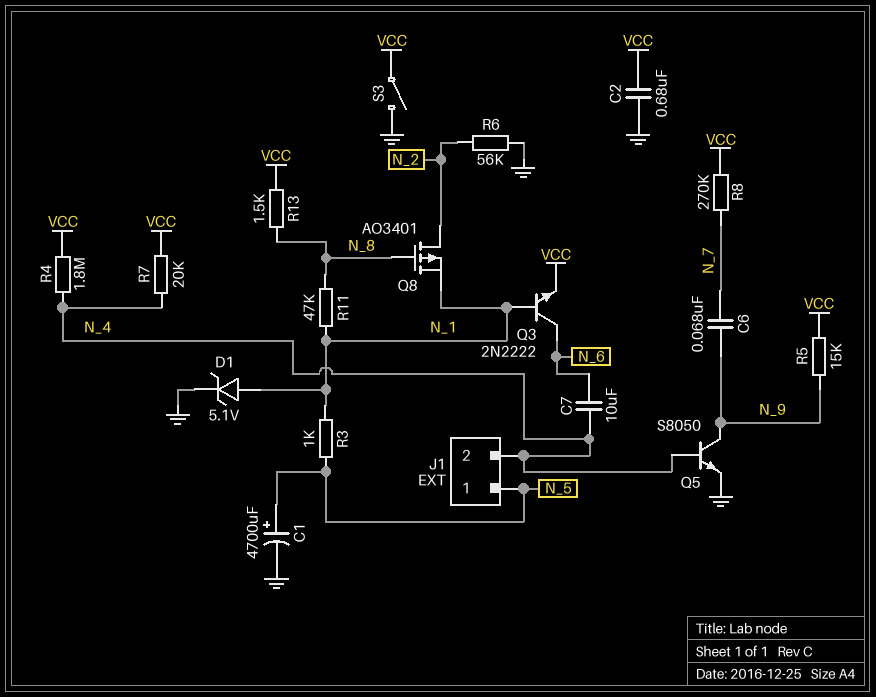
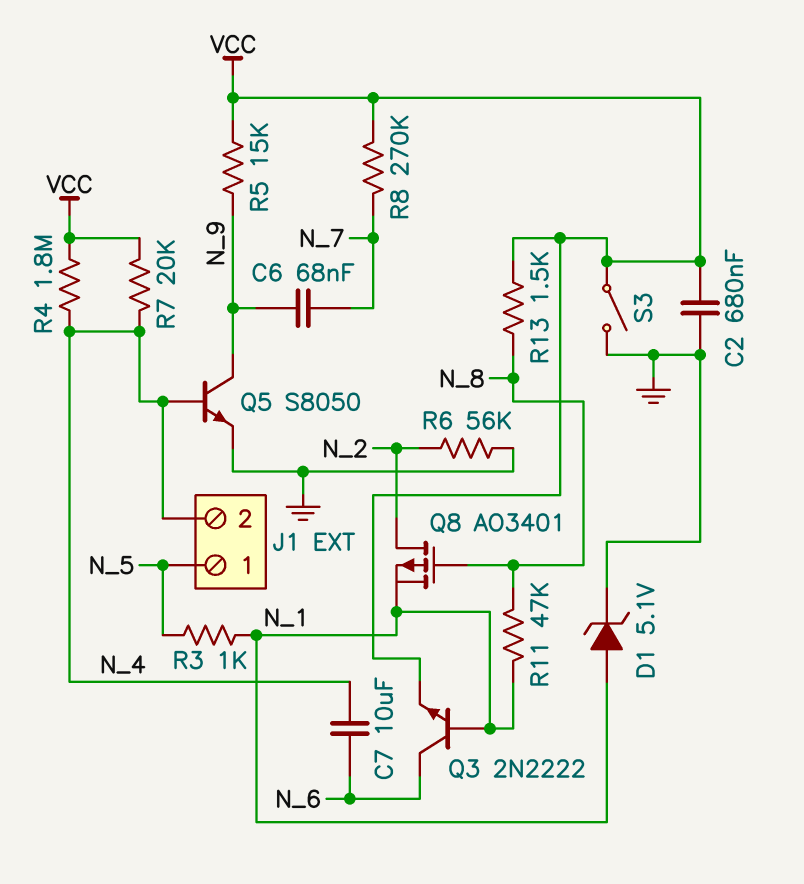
C1: 4700uF (plus N_5, minus GND) -> none

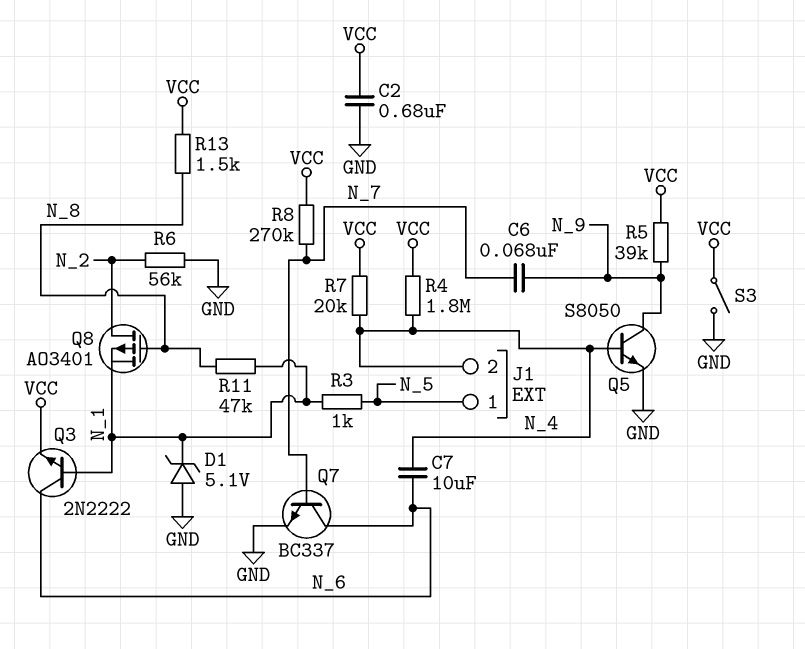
D1: zener 5.1V (A N_1, K GND) -> zener 5.1V (A GND, K N_1)
Q7: none -> NPN BC337 (B N_7, C N_6, E GND)
R5: 15k (N_9, VCC) -> 39k (N_9, VCC)

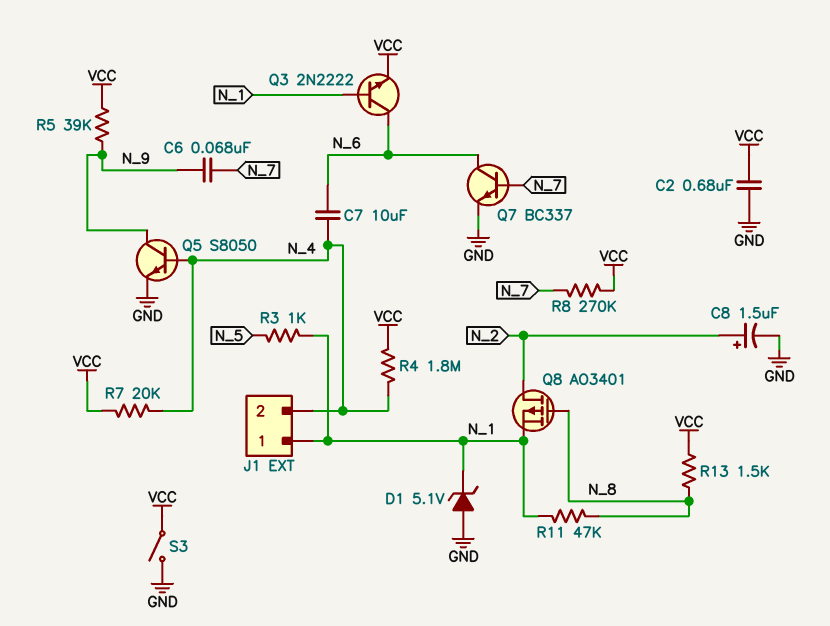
C8: none -> 1.5uF (plus N_2, minus GND)
J1 pin 1: N_5 -> N_1
R6: 56k (GND, N_2) -> none

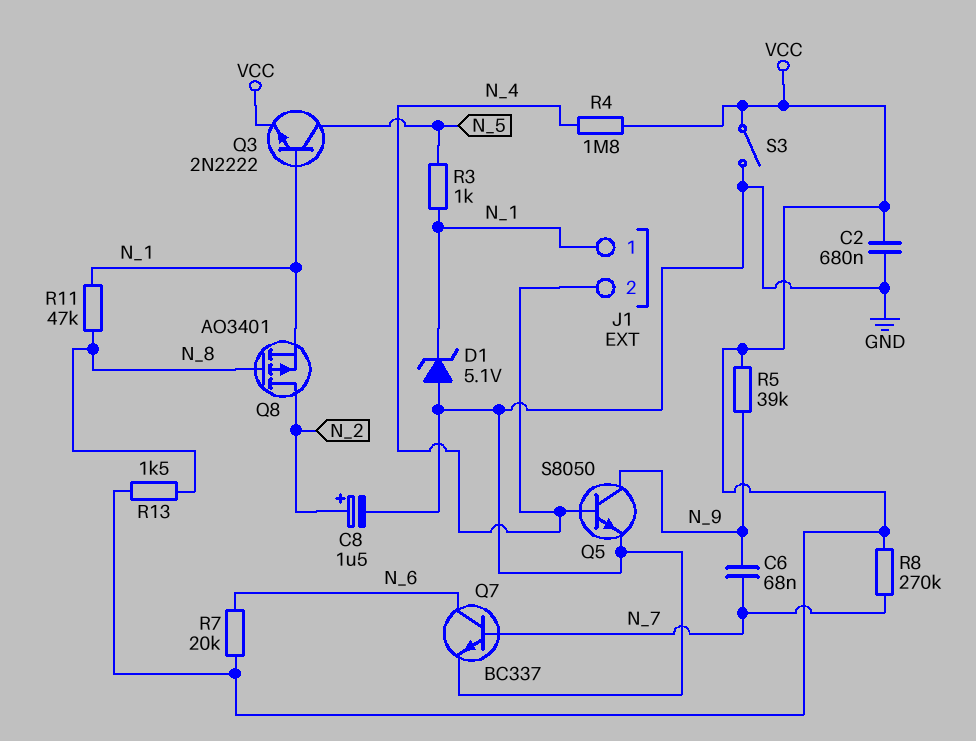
C7: 10uF (N_4, N_6) -> none
Q3: NPN 2N2222 (B N_1, C N_6, E VCC) -> NPN 2N2222 (B N_1, C N_5, E VCC)
R7: 20k (N_4, VCC) -> 20k (N_6, VCC)

